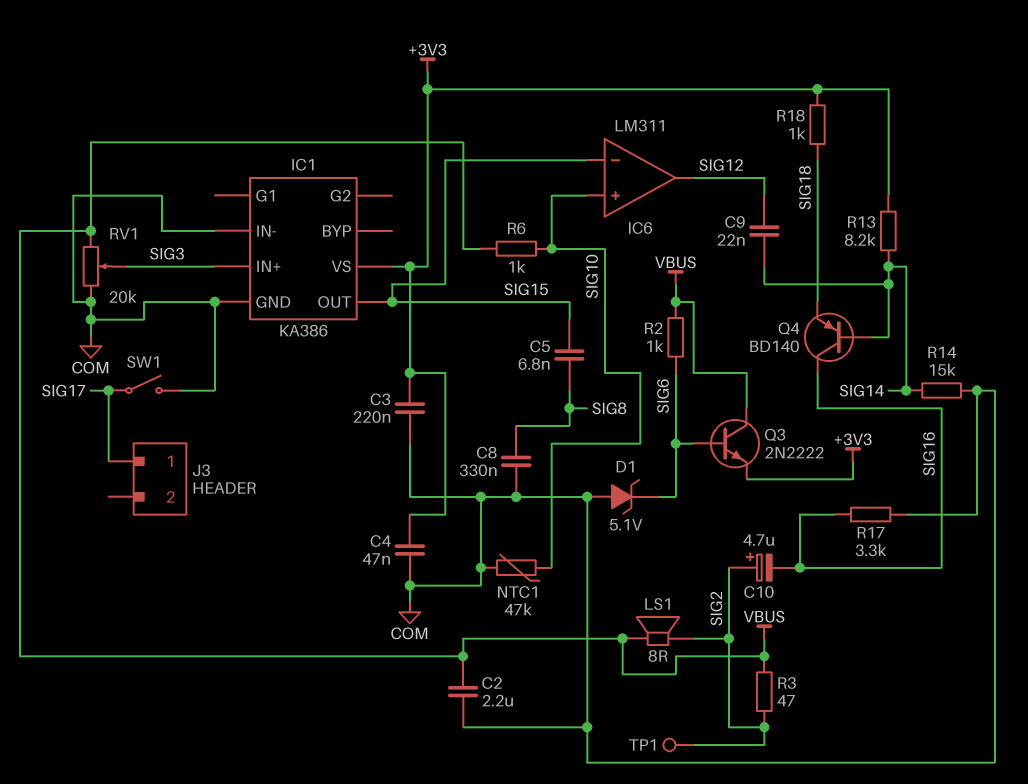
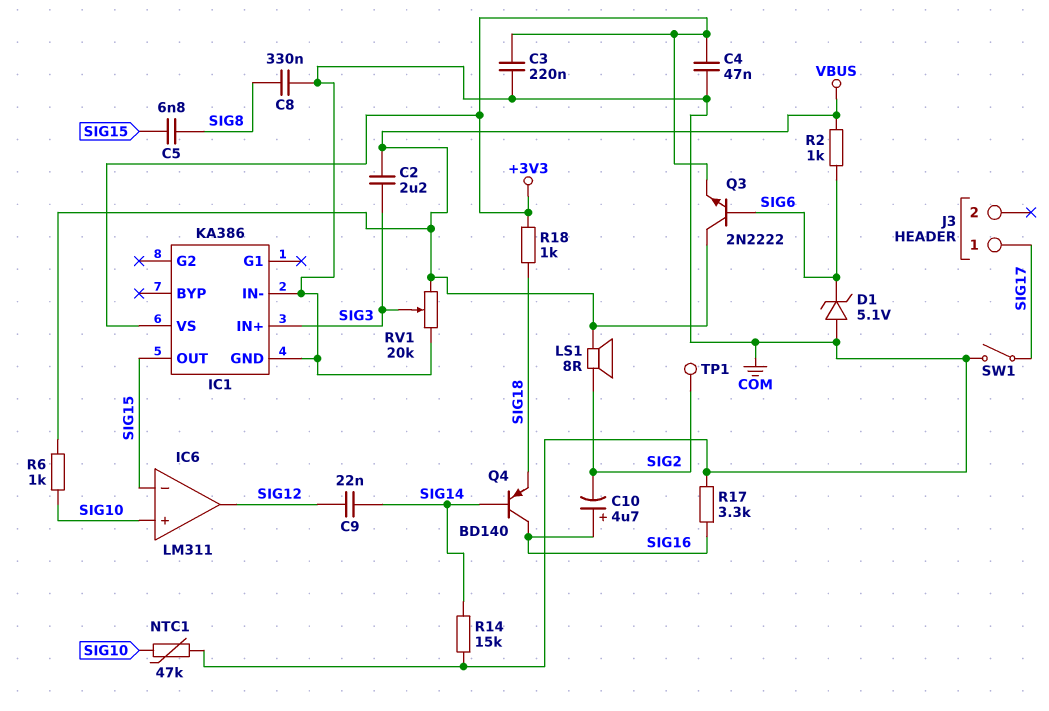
C2: 2.2uF (COM, VBUS) -> 2.2uF (SIG3, VBUS)
C10: 4.7uF (plus SIG2, minus SIG16) -> 4.7uF (plus SIG16, minus SIG2)
R3: 47 (SIG2, VBUS) -> none
R13: 8.2k (+3V3, SIG14) -> none

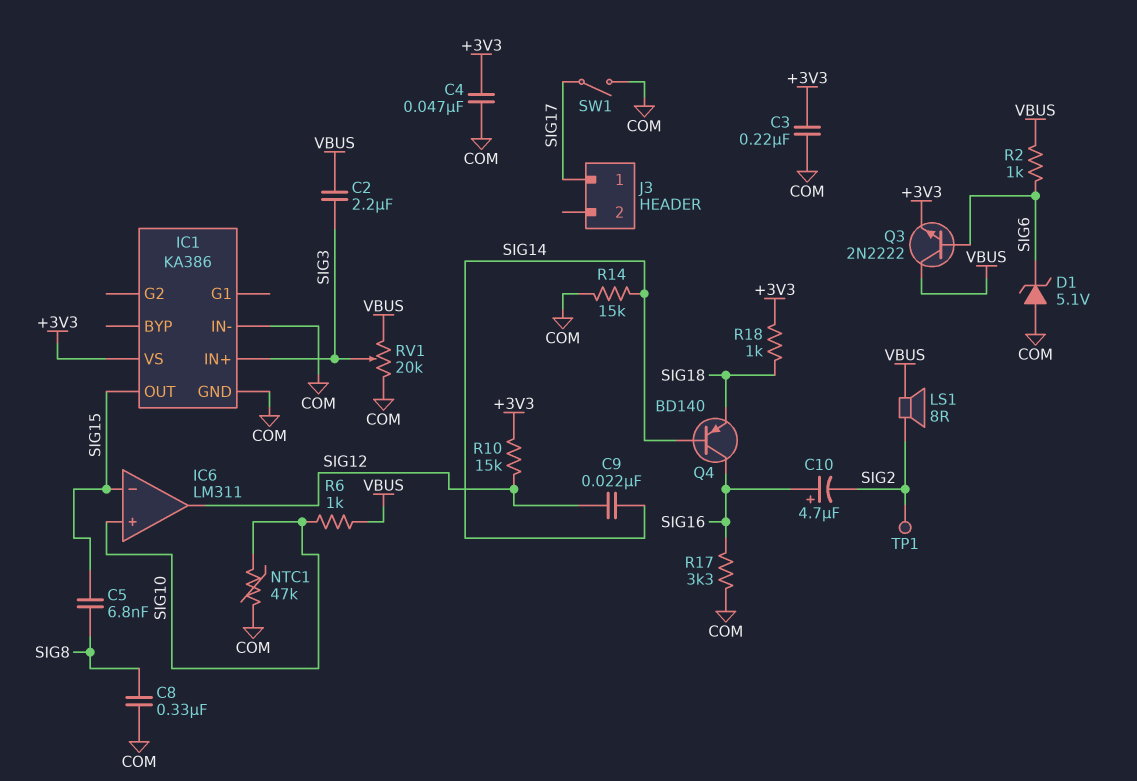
R10: none -> 15k (+3V3, SIG12)

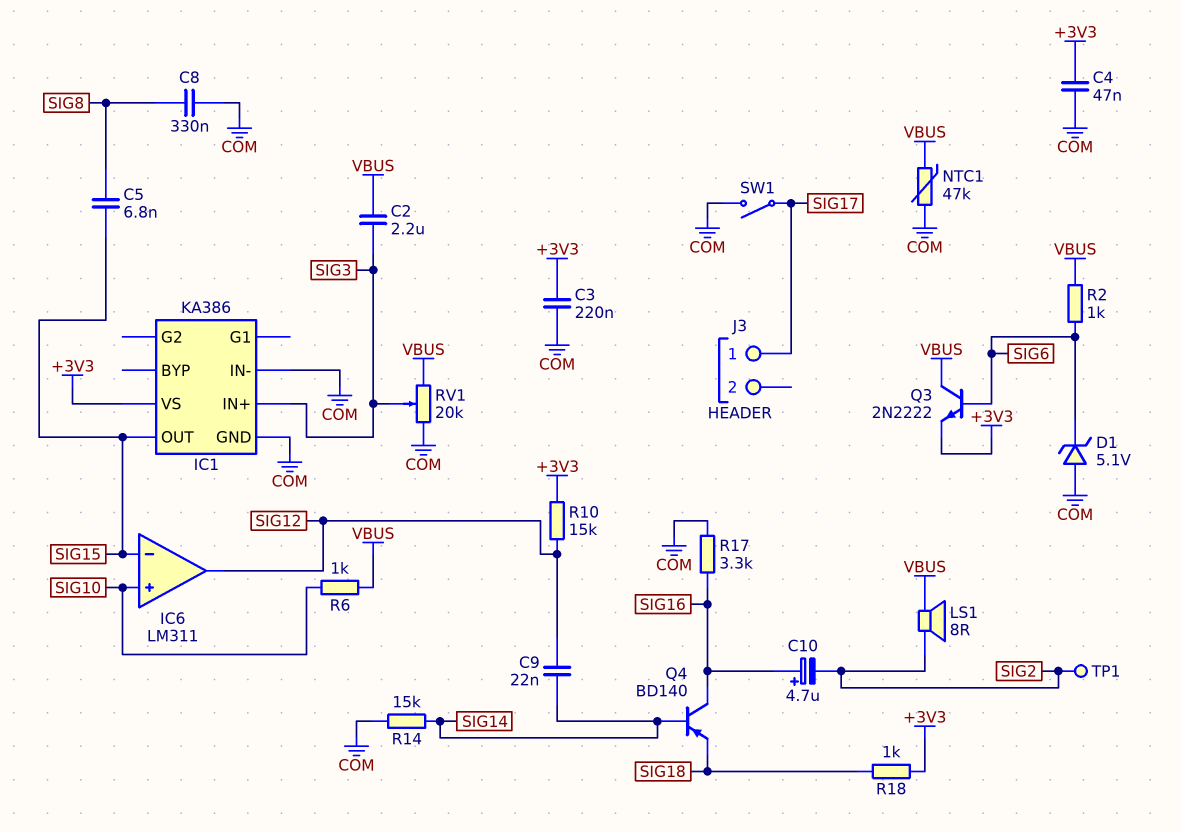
NTC1: 47k (COM, SIG10) -> 47k (COM, VBUS)

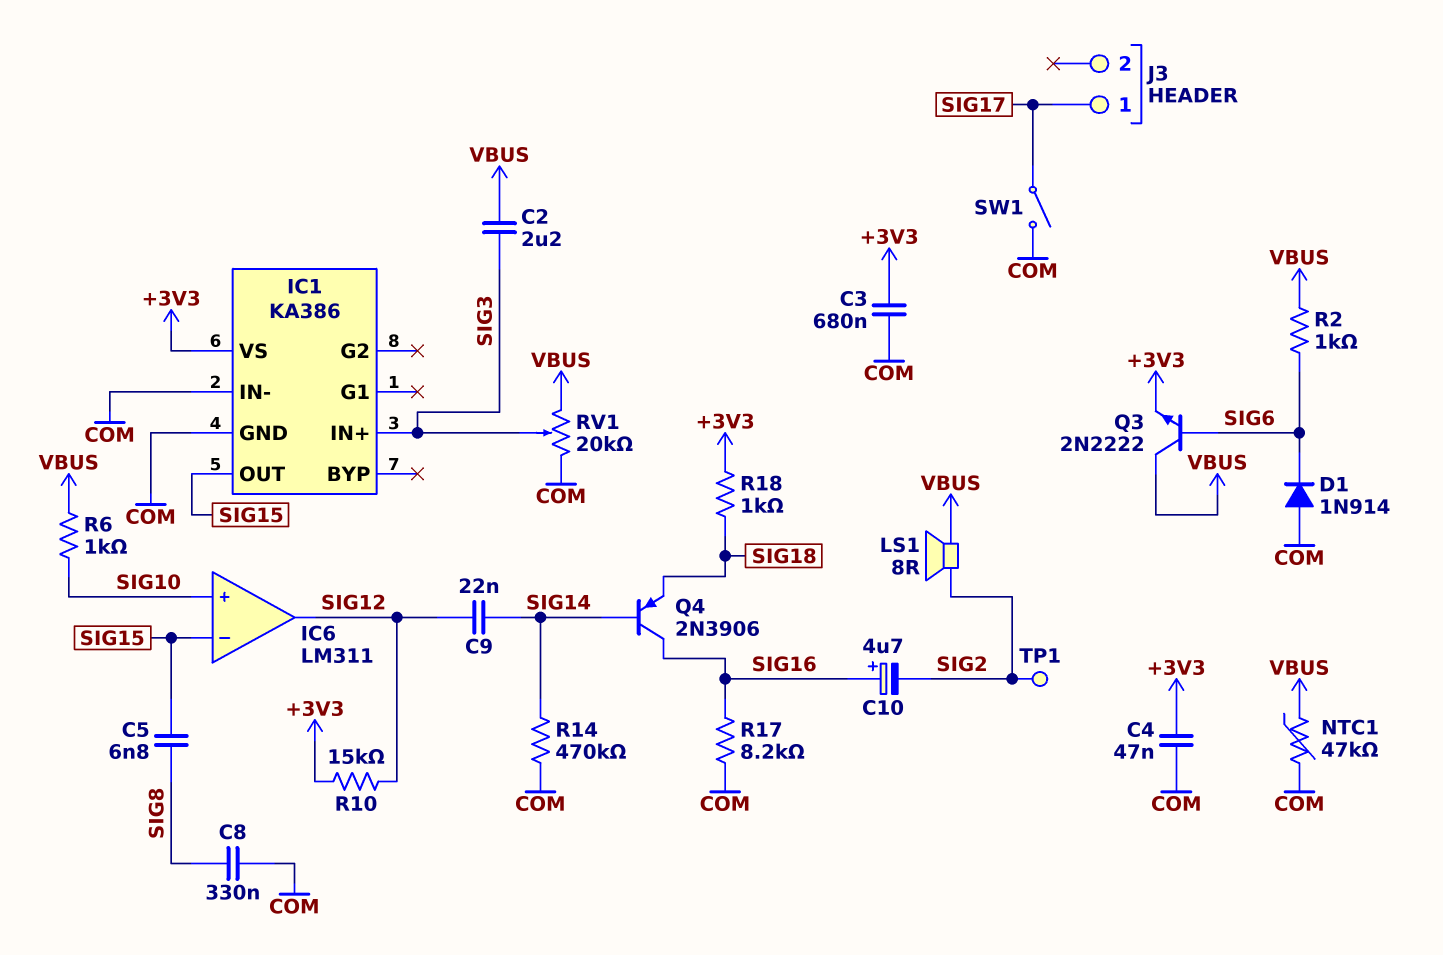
C3: 220nF (+3V3, COM) -> 680nF (+3V3, COM)
D1: zener 5.1V (A COM, K SIG6) -> diode 1N914 (A COM, K SIG6)
Q4: PNP BD140 (B SIG14, C SIG16, E SIG18) -> PNP 2N3906 (B SIG14, C SIG16, E SIG18)
R14: 15k (COM, SIG14) -> 470k (COM, SIG14)
R17: 3.3k (COM, SIG16) -> 8.2k (COM, SIG16)

